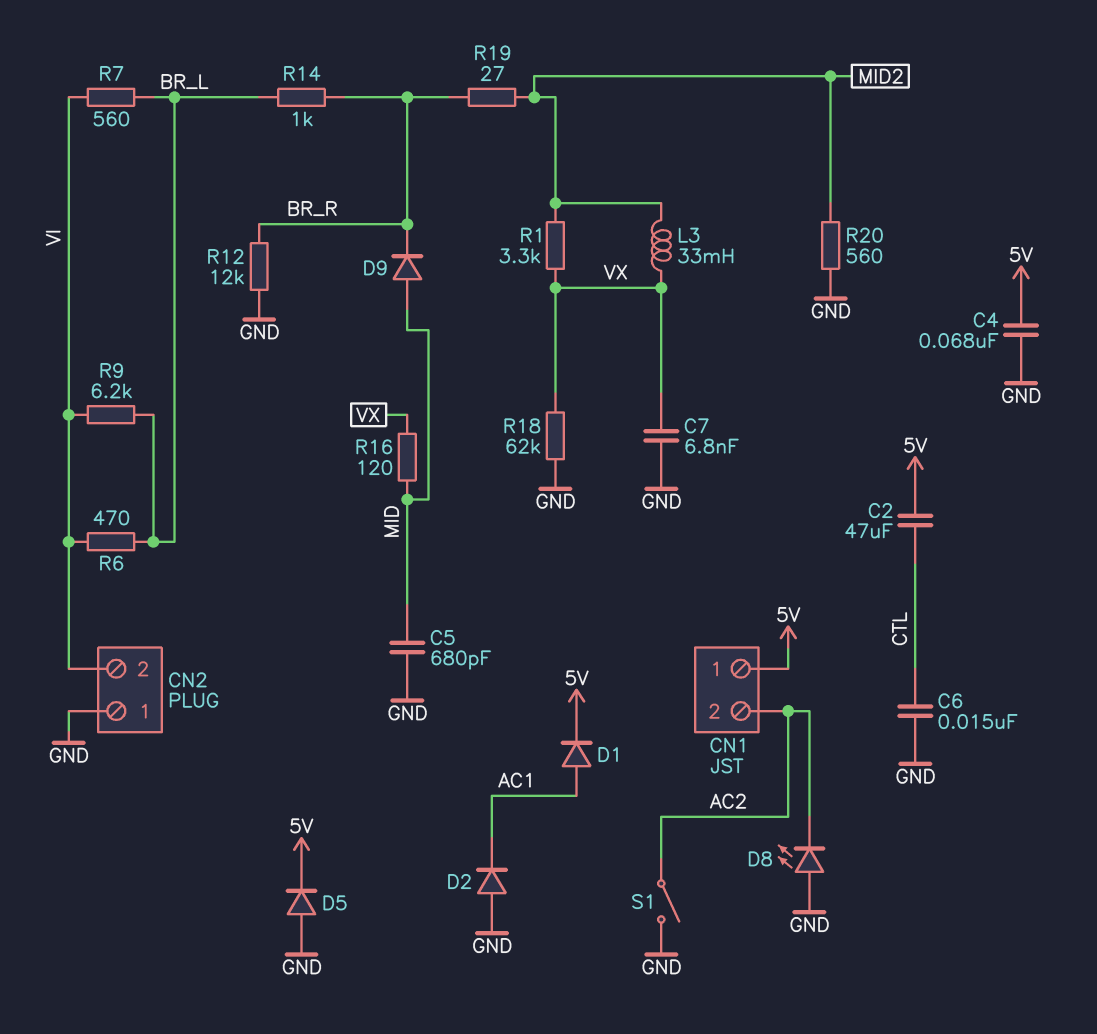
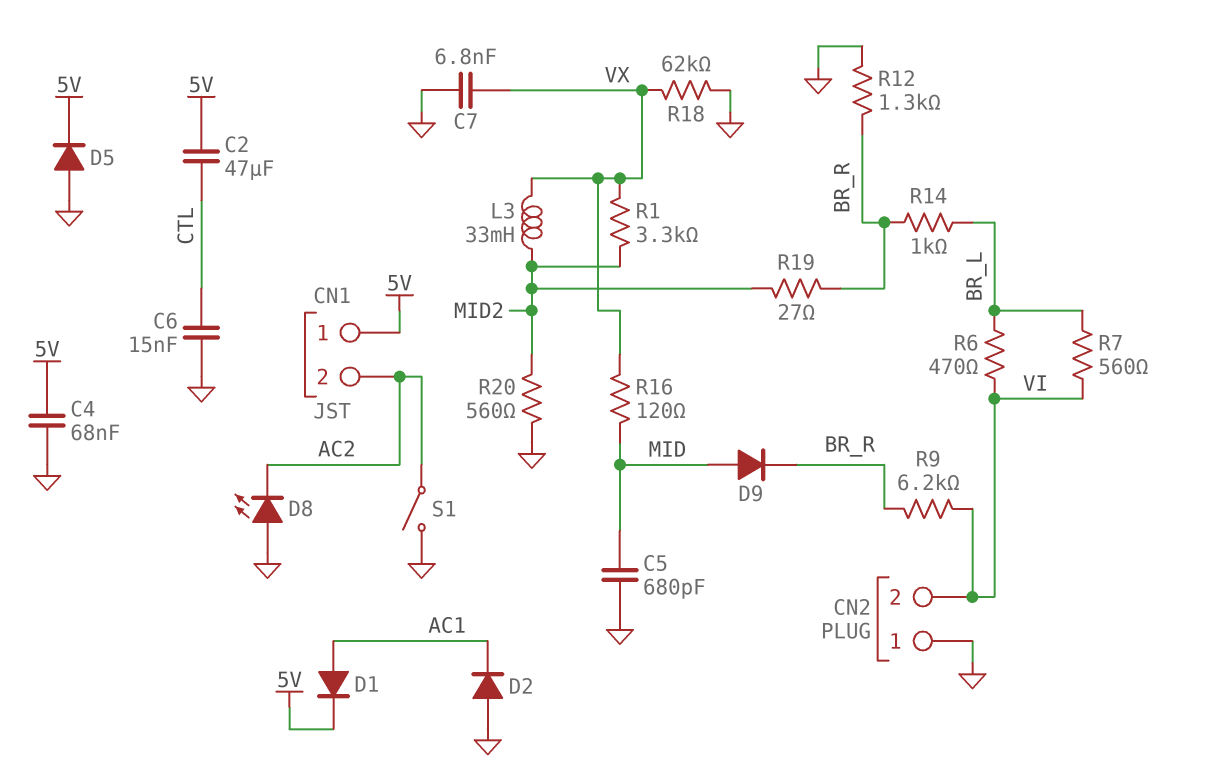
R9: 6.2k (BR_L, VI) -> 6.2k (BR_R, VI)
R12: 12k (BR_R, GND) -> 1.3k (BR_R, GND)

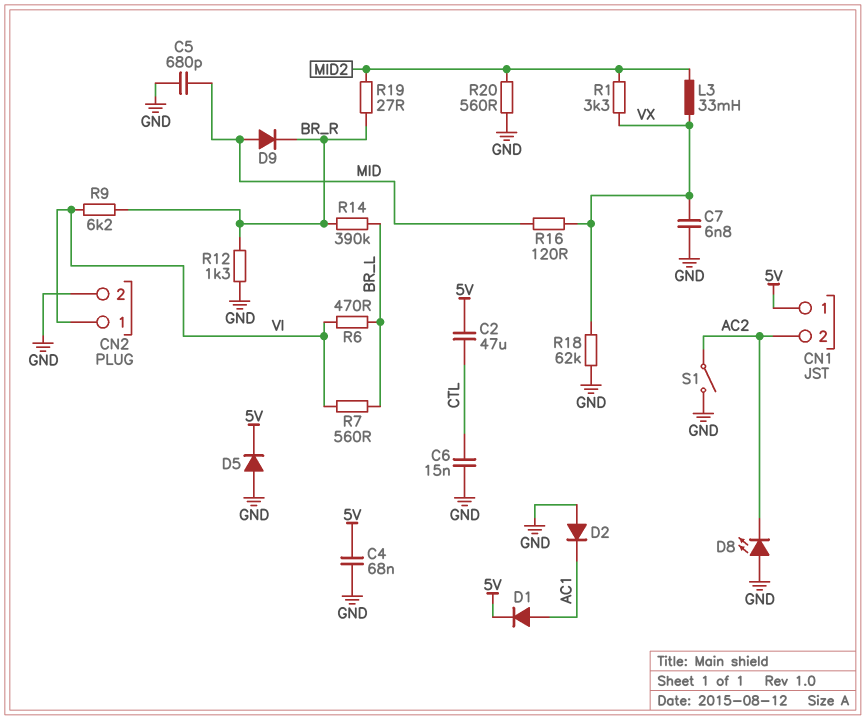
CN2 pin 1: GND -> VI
CN2 pin 2: VI -> GND
R14: 1k (BR_L, BR_R) -> 390k (BR_L, BR_R)

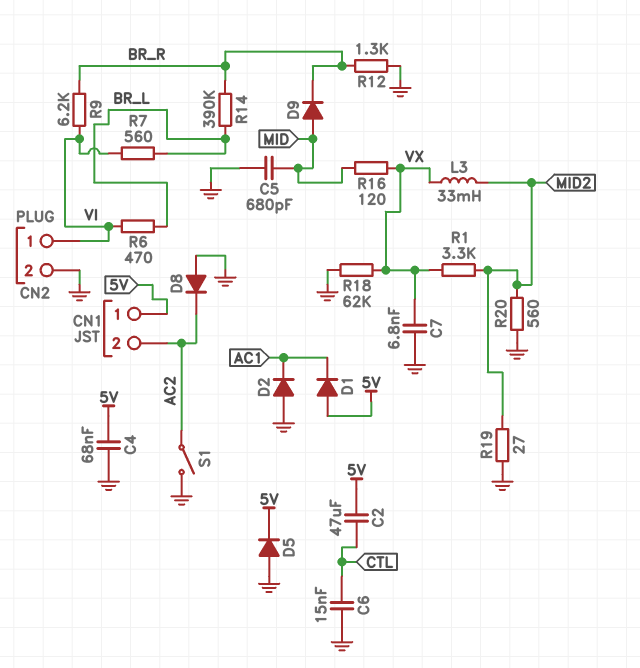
D1: diode (A AC1, K 5V) -> diode (A 5V, K AC1)
D8: LED (A GND, K AC2) -> diode (A GND, K AC2)
R19: 27 (BR_R, MID2) -> 27 (GND, MID2)

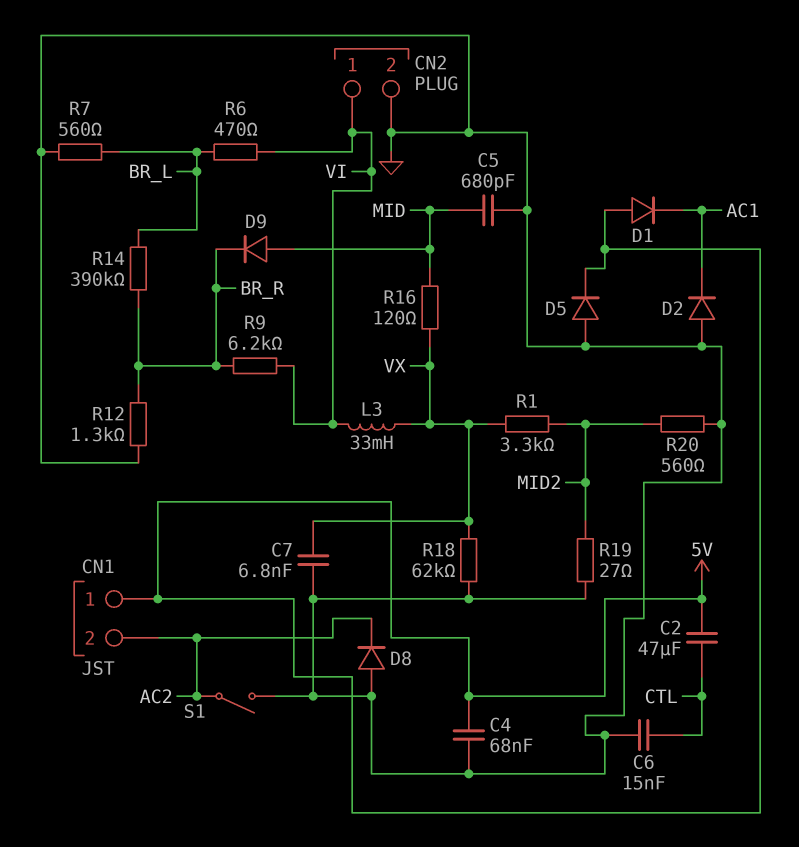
L3: 33mH (MID2, VX) -> 33mH (VI, VX)
R7: 560 (BR_L, VI) -> 560 (BR_L, GND)

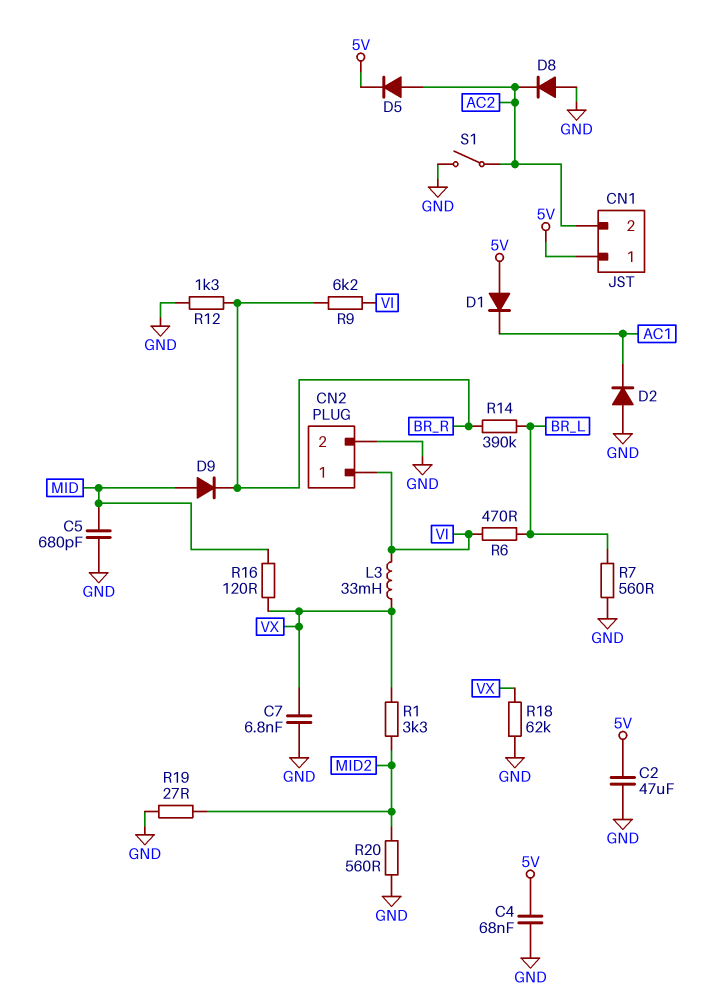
C2: 47uF (5V, CTL) -> 47uF (5V, GND)
C6: 15nF (CTL, GND) -> none
D5: diode (A GND, K 5V) -> diode (A AC2, K 5V)

